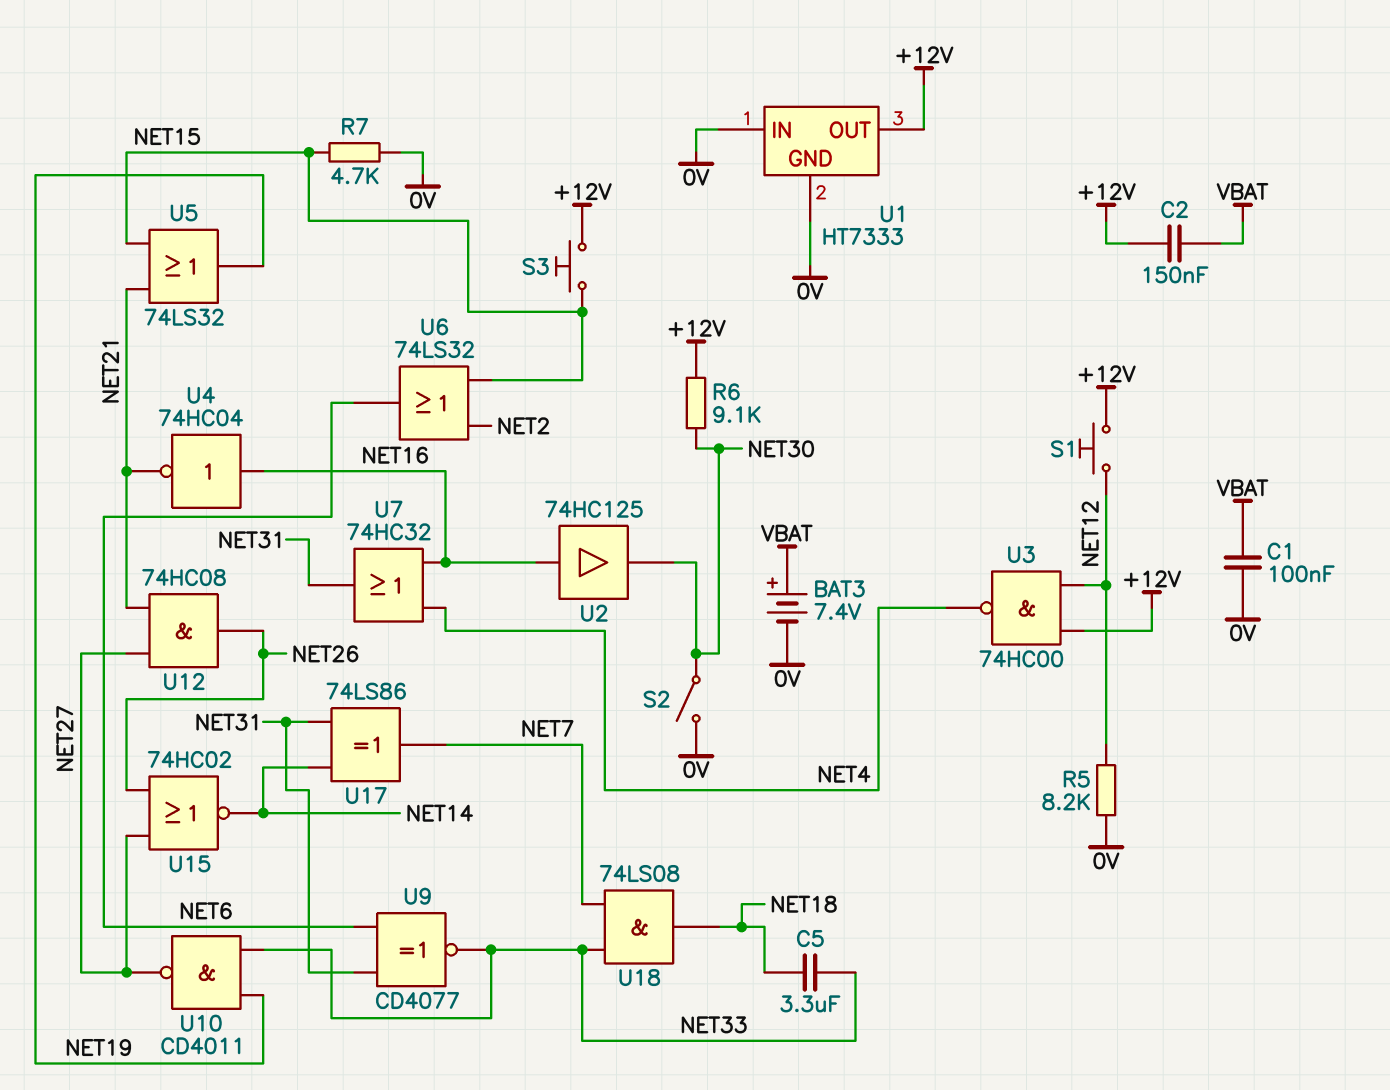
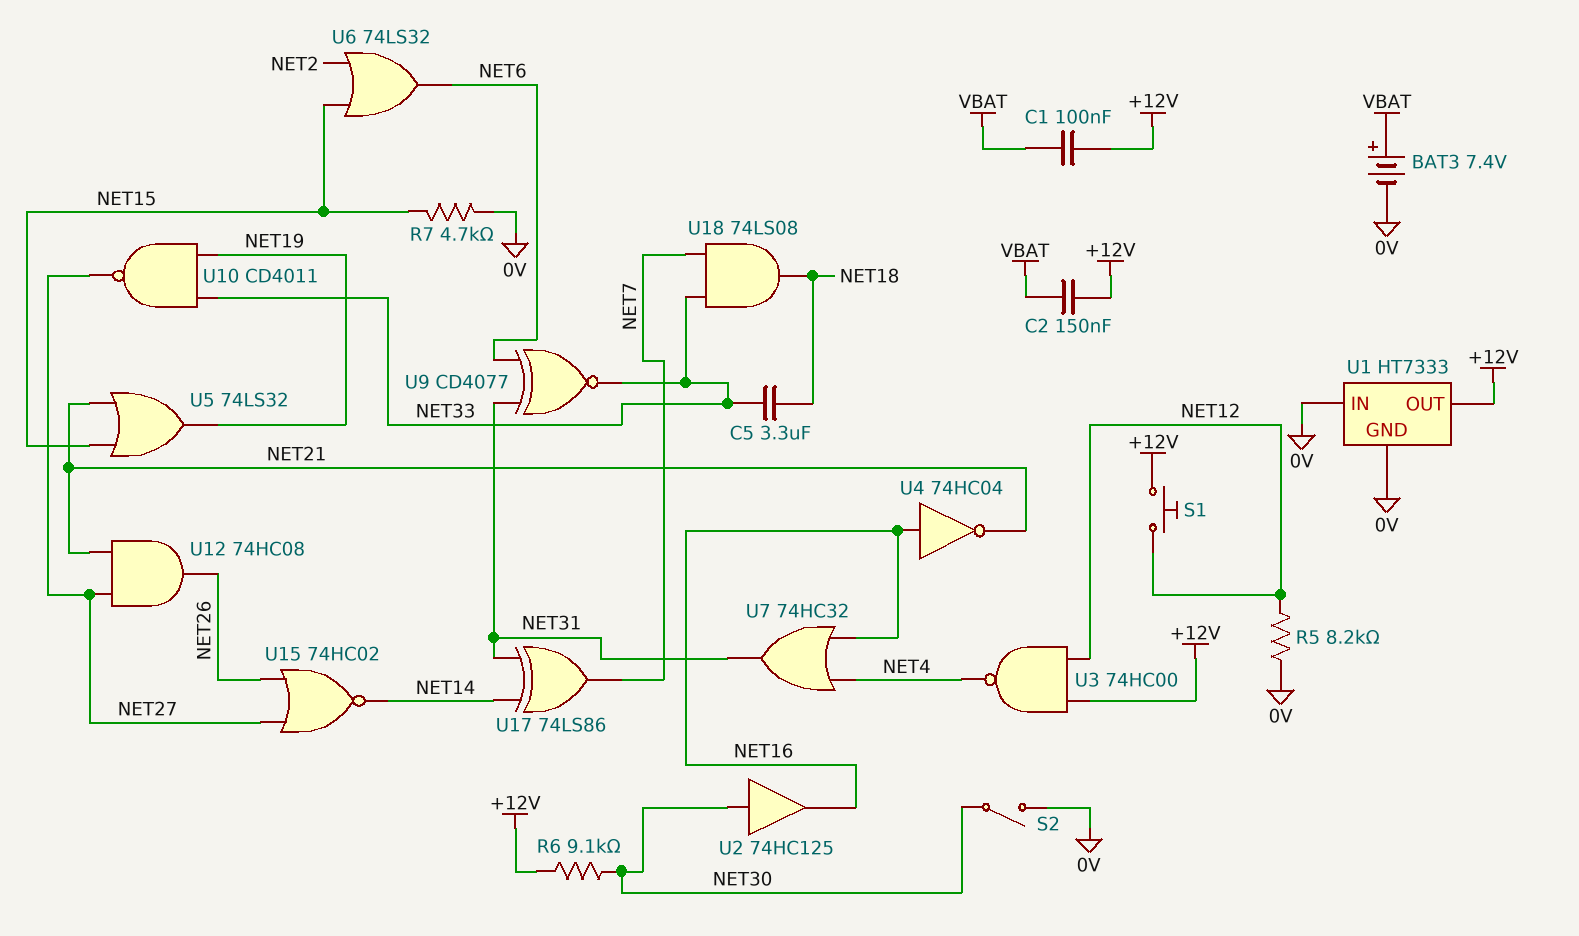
C1: 100nF (0V, VBAT) -> 100nF (+12V, VBAT)
S3: button (+12V, NET15) -> none
U2: buffer 74HC125 (in NET16, out NET30) -> buffer 74HC125 (in NET30, out NET16)

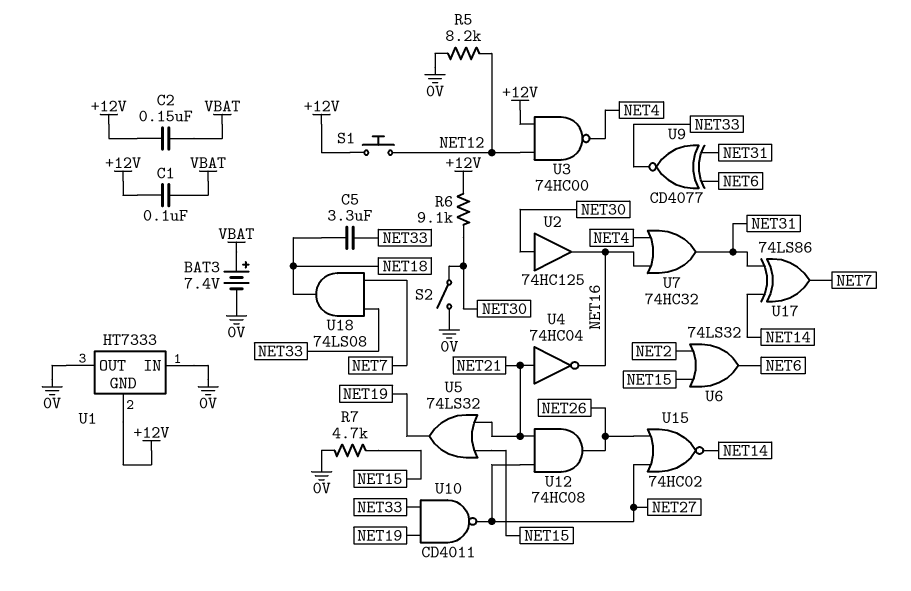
U1 pin GND: 0V -> +12V
U1 pin OUT: +12V -> 0V
U4: NOT 74HC04 (in NET16, out NET21) -> NOT 74HC04 (in NET21, out NET16)

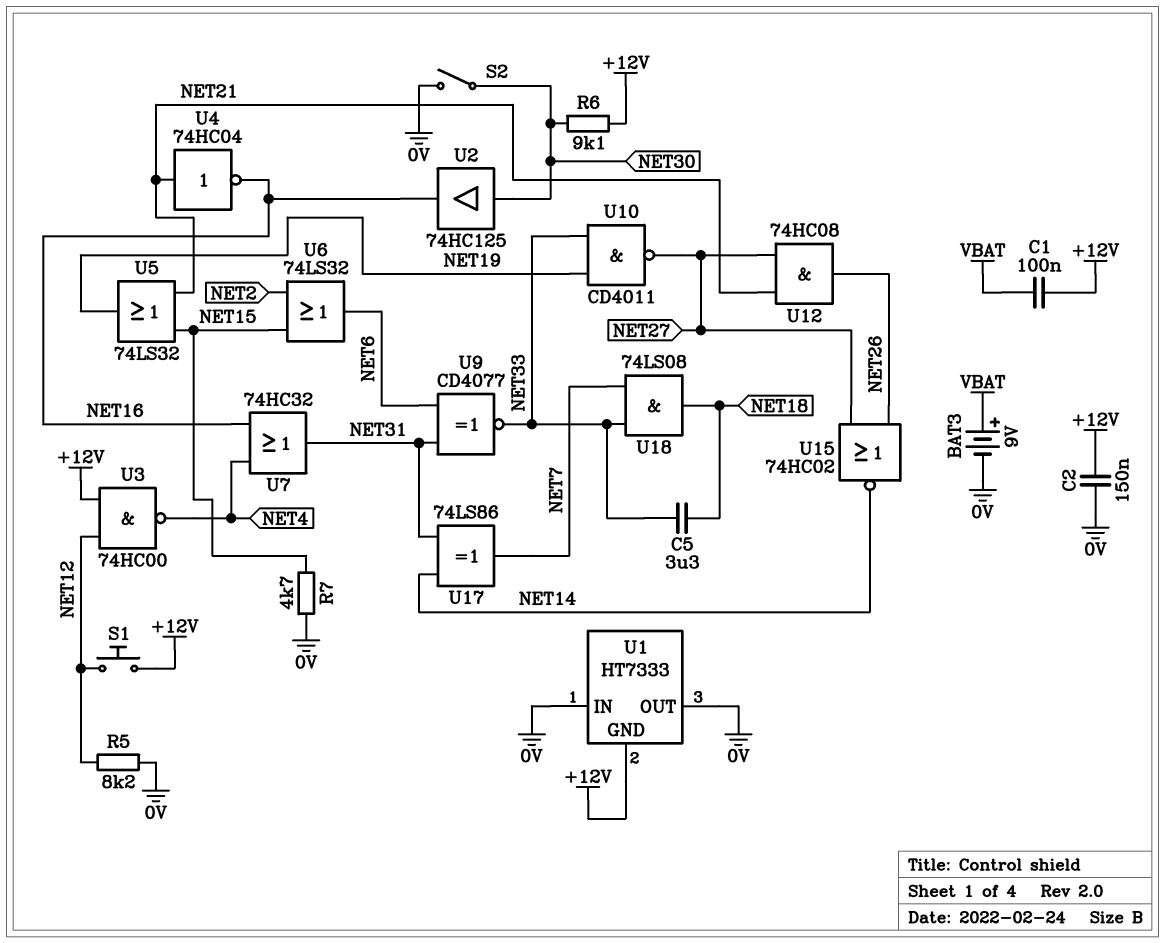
BAT3: 7.4V (plus VBAT, minus 0V) -> 9V (plus VBAT, minus 0V)
C2: 150nF (+12V, VBAT) -> 150nF (+12V, 0V)

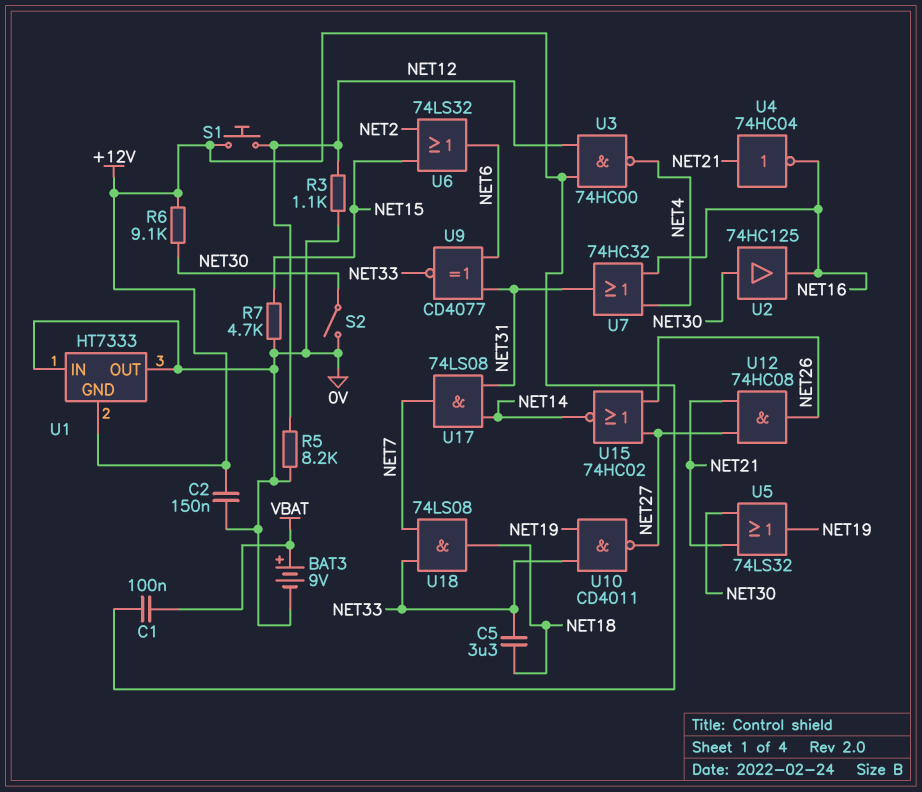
R3: none -> 1.1k (0V, NET12)
U5: OR 74LS32 (in NET15, in NET21, out NET19) -> OR 74LS32 (in NET21, in NET30, out NET19)
U17: XOR 74LS86 (in NET14, in NET31, out NET7) -> AND 74LS08 (in NET14, in NET31, out NET7)

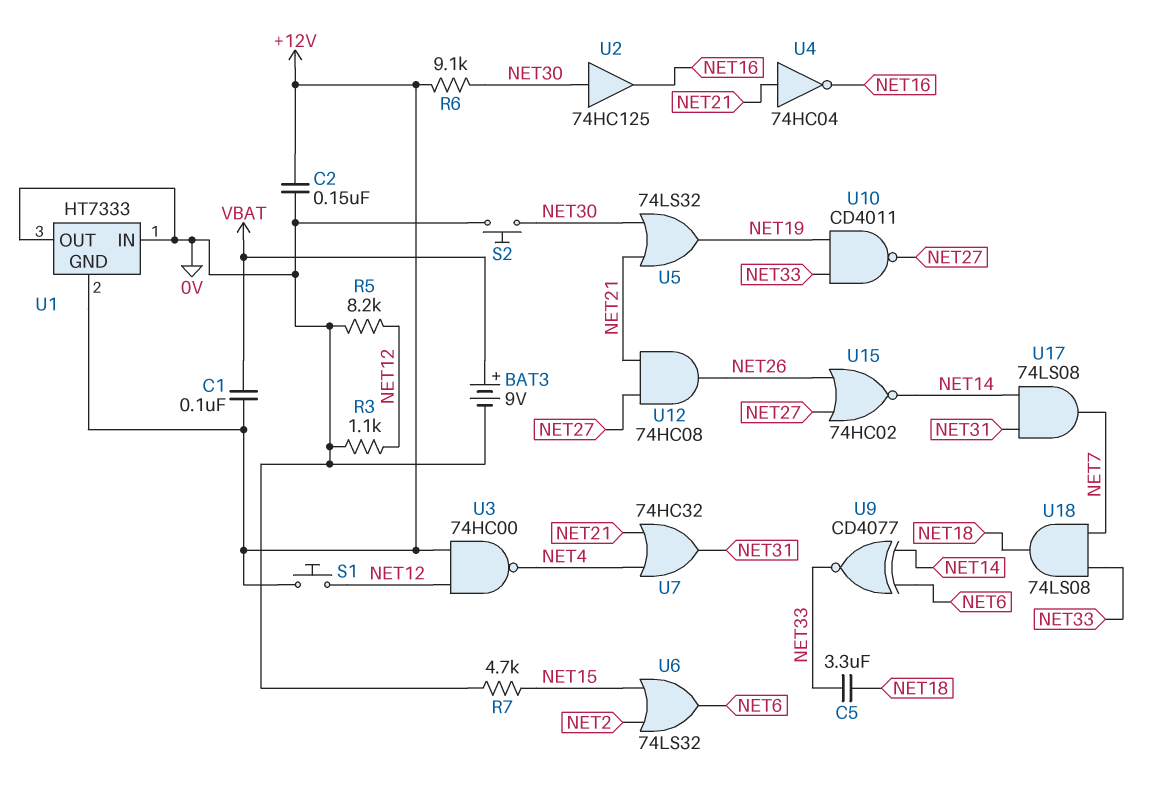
S2: switch (0V, NET30) -> button (0V, NET30)
U7: OR 74HC32 (in NET4, in NET16, out NET31) -> OR 74HC32 (in NET4, in NET21, out NET31)
U9: XNOR CD4077 (in NET6, in NET31, out NET33) -> XNOR CD4077 (in NET6, in NET14, out NET33)

